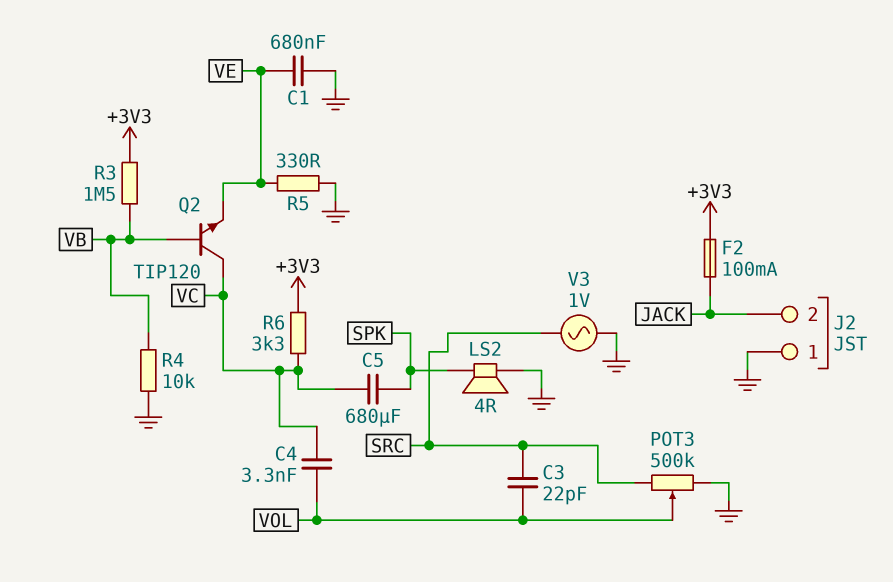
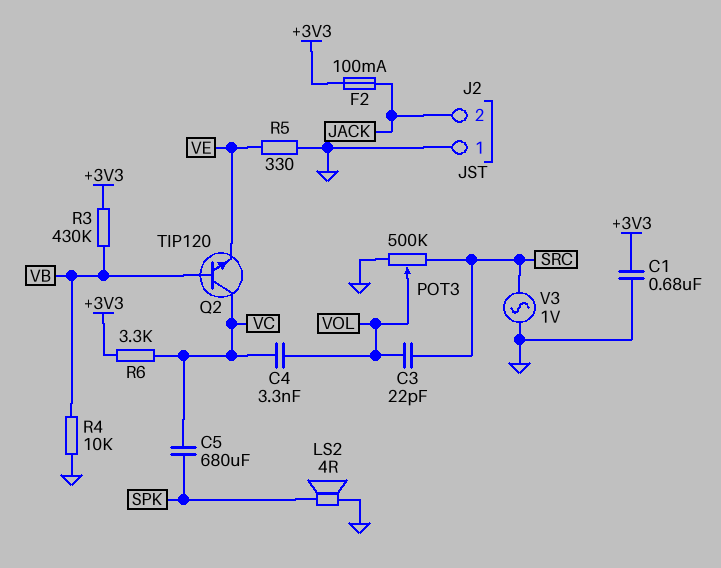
C1: 680nF (GND, VE) -> 680nF (+3V3, GND)
R3: 1.5M (+3V3, VB) -> 430k (+3V3, VB)

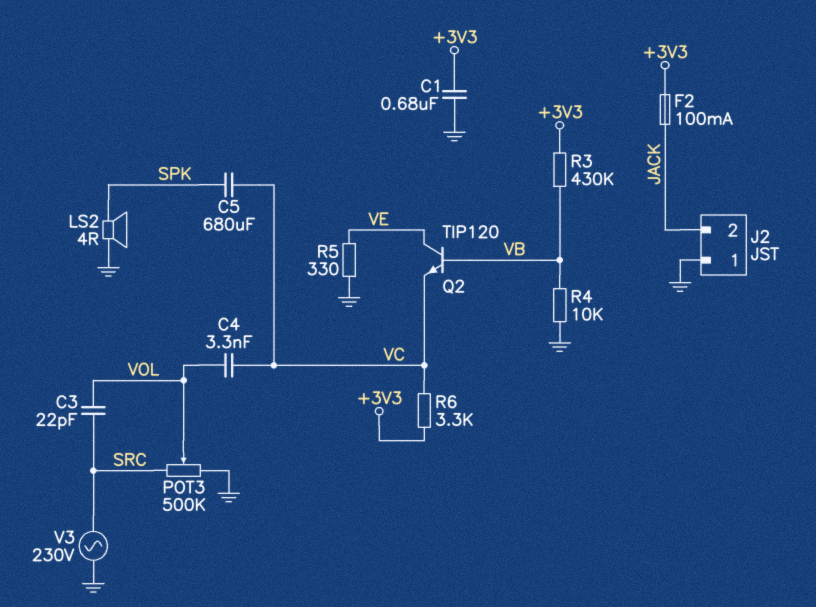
Q2: NPN TIP120 (B VB, C VC, E VE) -> NPN TIP120 (B VB, C VE, E VC)
V3: AC 1V (GND, SRC) -> AC 230V (GND, SRC)

